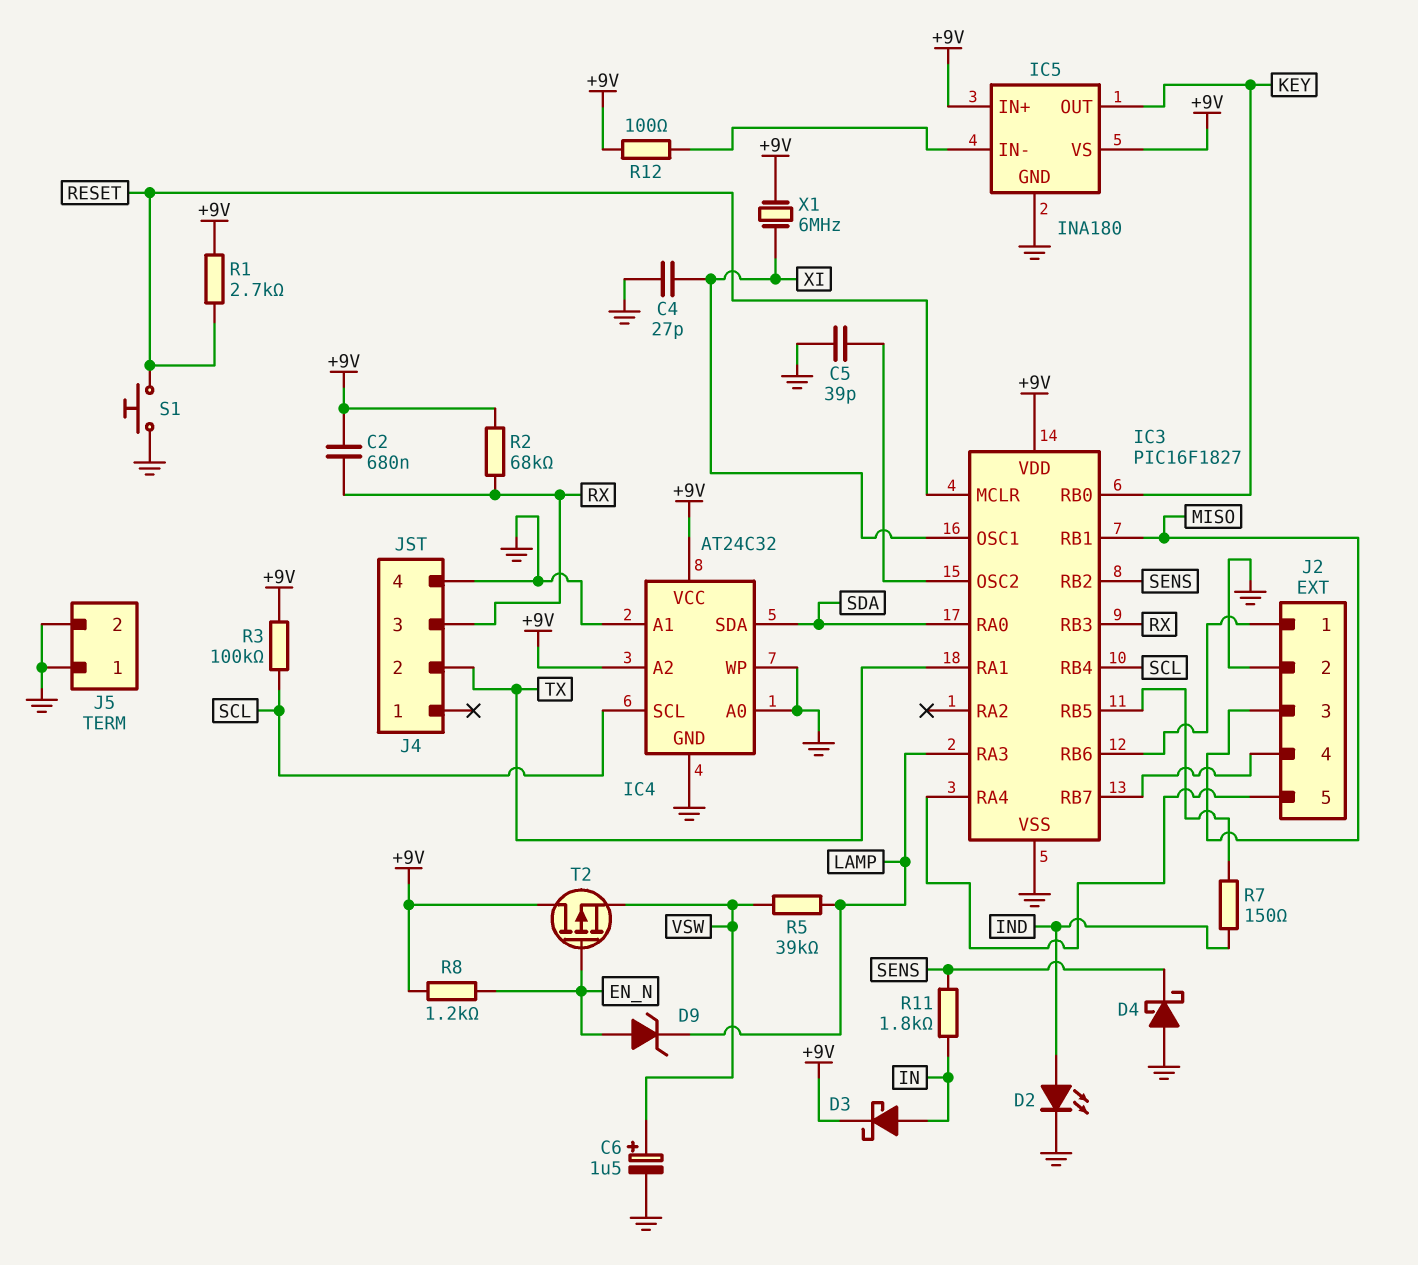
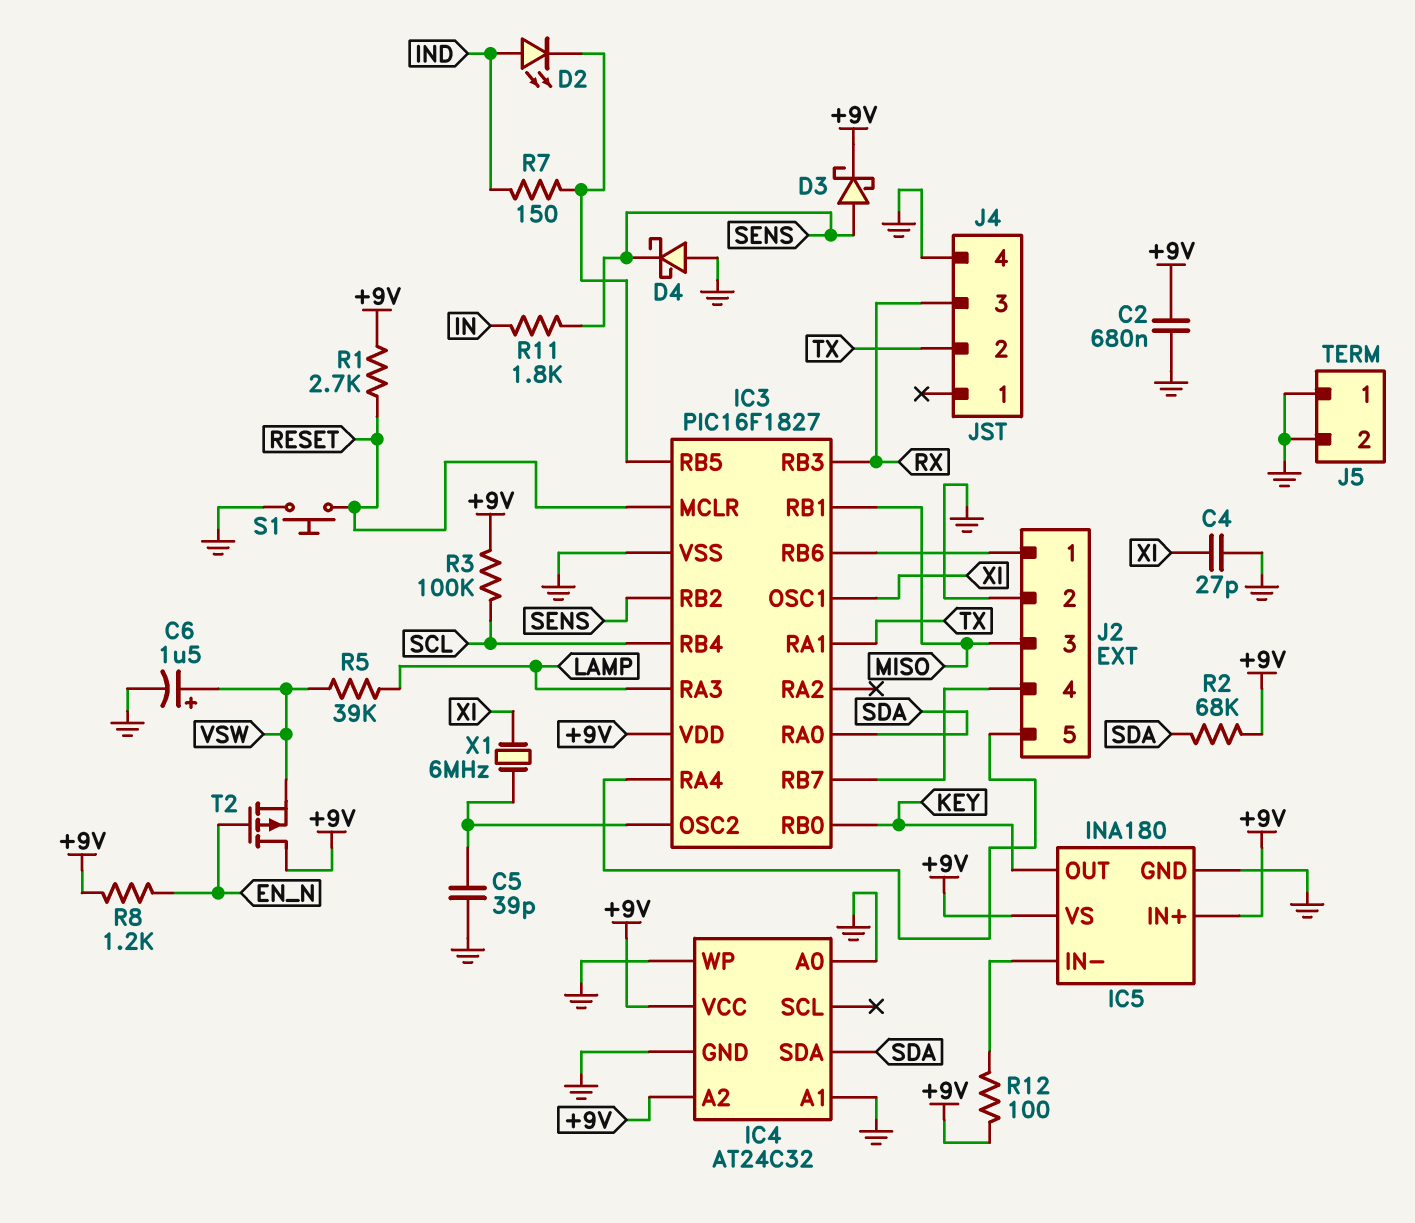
C2: 680nF (+9V, RX) -> 680nF (+9V, GND)
D2: LED (A IND, K GND) -> LED (A IND, K IC3/RB5)
D3: schottky (A IN, K +9V) -> schottky (A SENS, K +9V)
D9: zener (A EN_N, K LAMP) -> none
IC4 pin SCL: SCL -> none
R2: 68k (+9V, RX) -> 68k (+9V, SDA)
X1: 6MHz (+9V, XI) -> 6MHz (IC3/OSC2, XI)

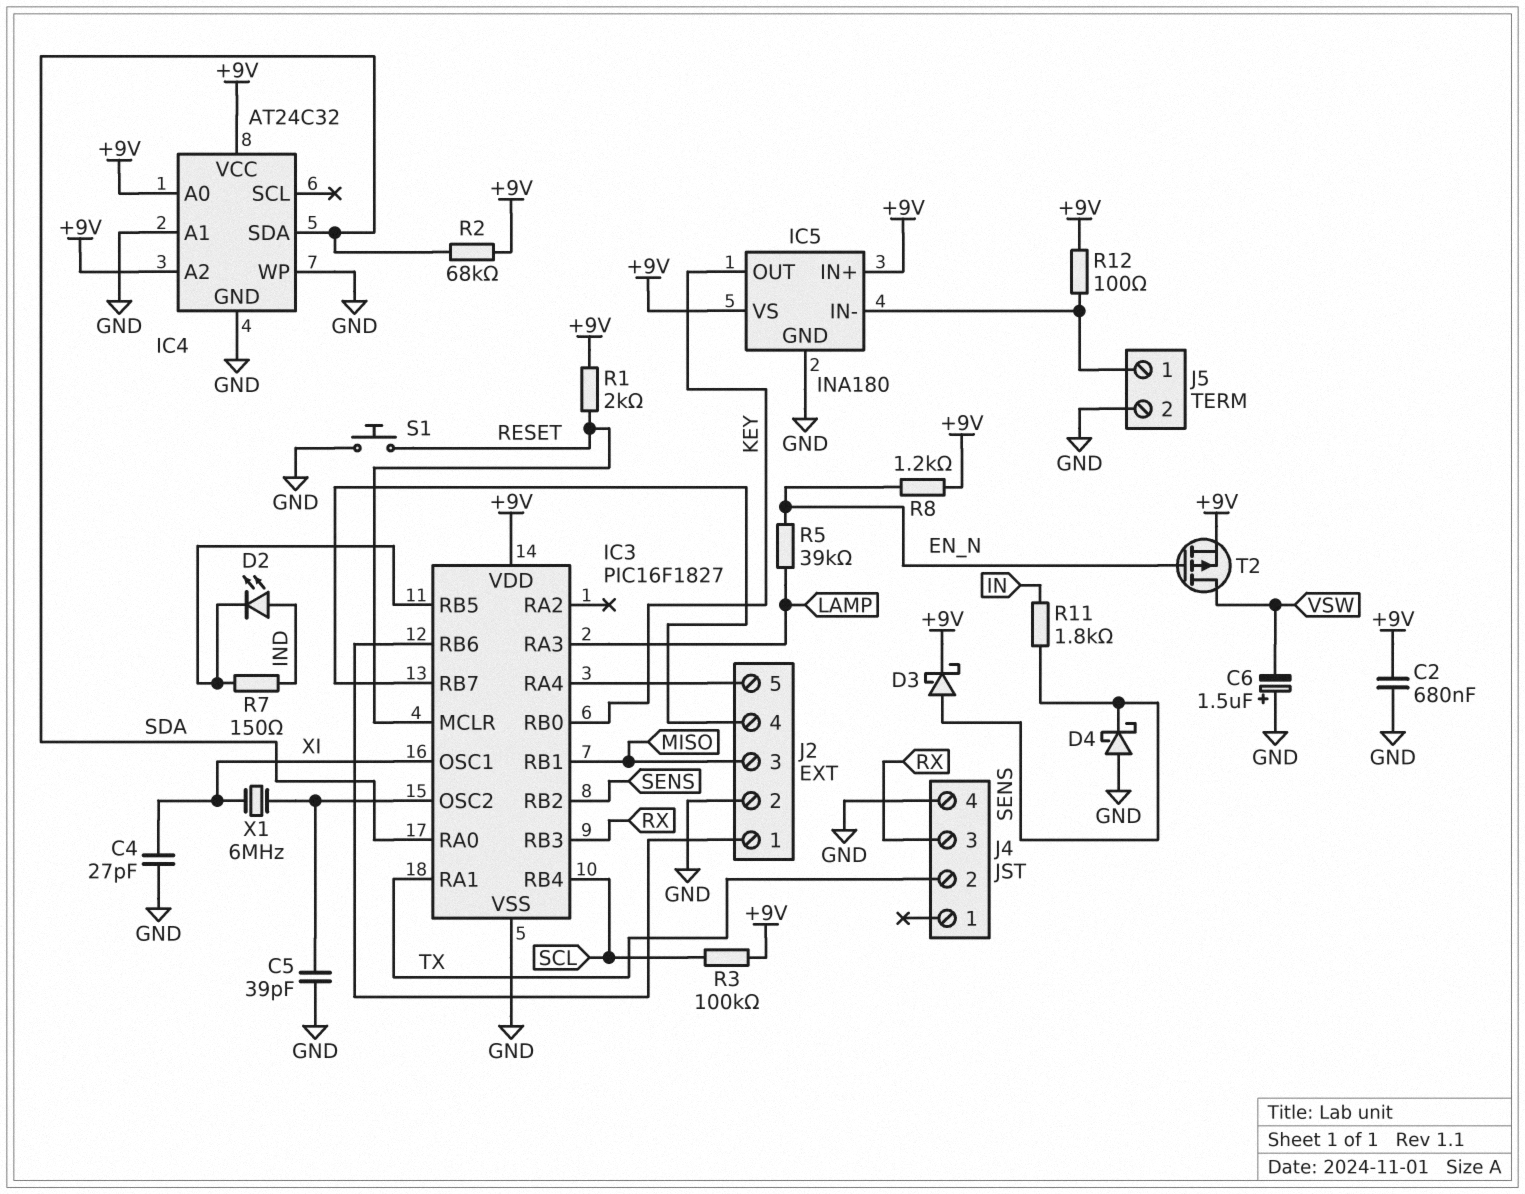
C6: 1.5uF (plus VSW, minus GND) -> 1.5uF (plus GND, minus VSW)
IC4 pin A0: GND -> +9V
J5 pin 1: GND -> IC5/IN-
R1: 2.7k (+9V, RESET) -> 2k (+9V, RESET)
R5: 39k (LAMP, VSW) -> 39k (EN_N, LAMP)
T2: PMOS (G EN_N, D +9V, S VSW) -> PMOS (G EN_N, D VSW, S +9V)

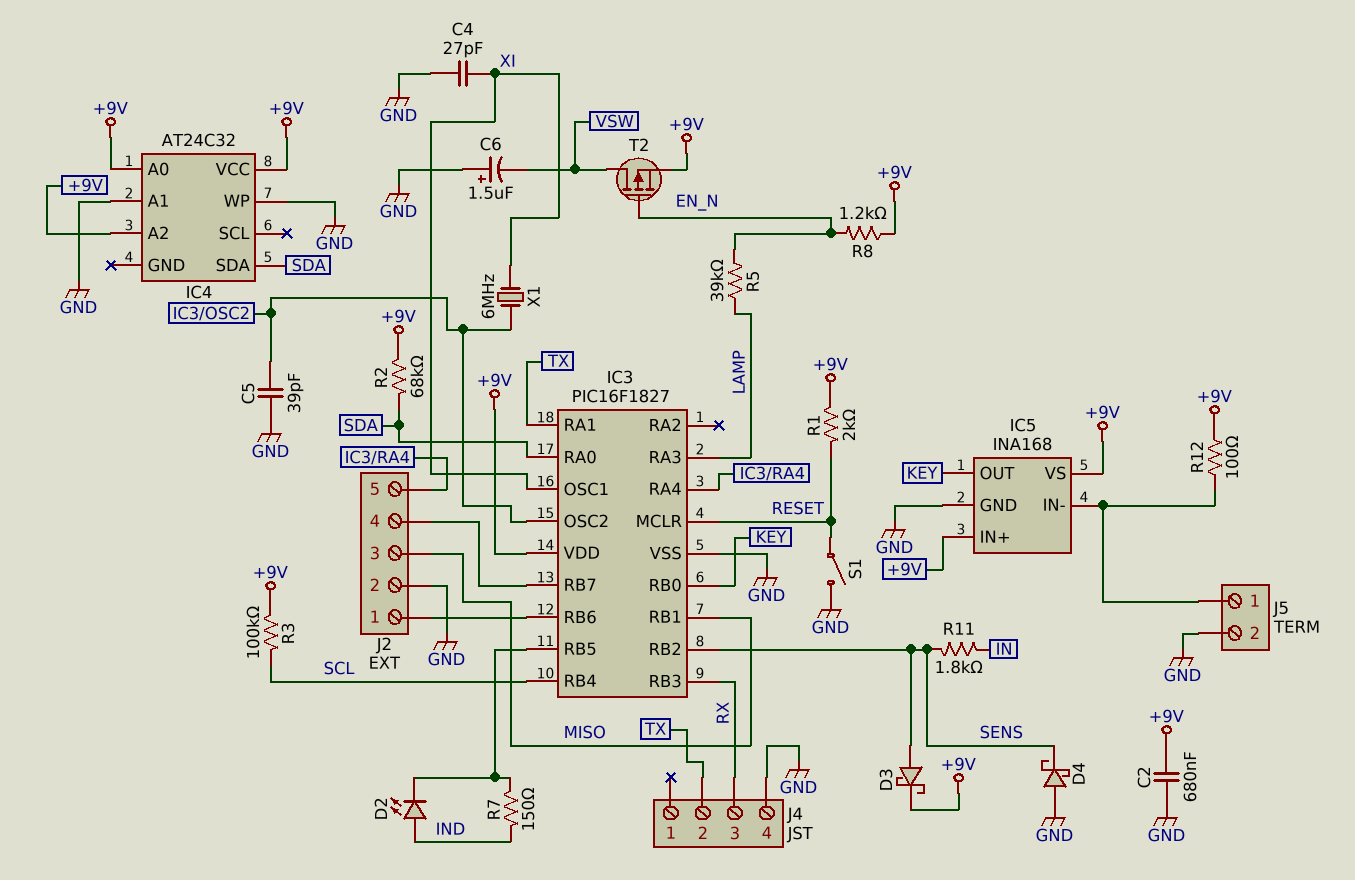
IC4 pin GND: GND -> none
IC5: INA180 -> INA168
S1: button (GND, RESET) -> switch (GND, RESET)

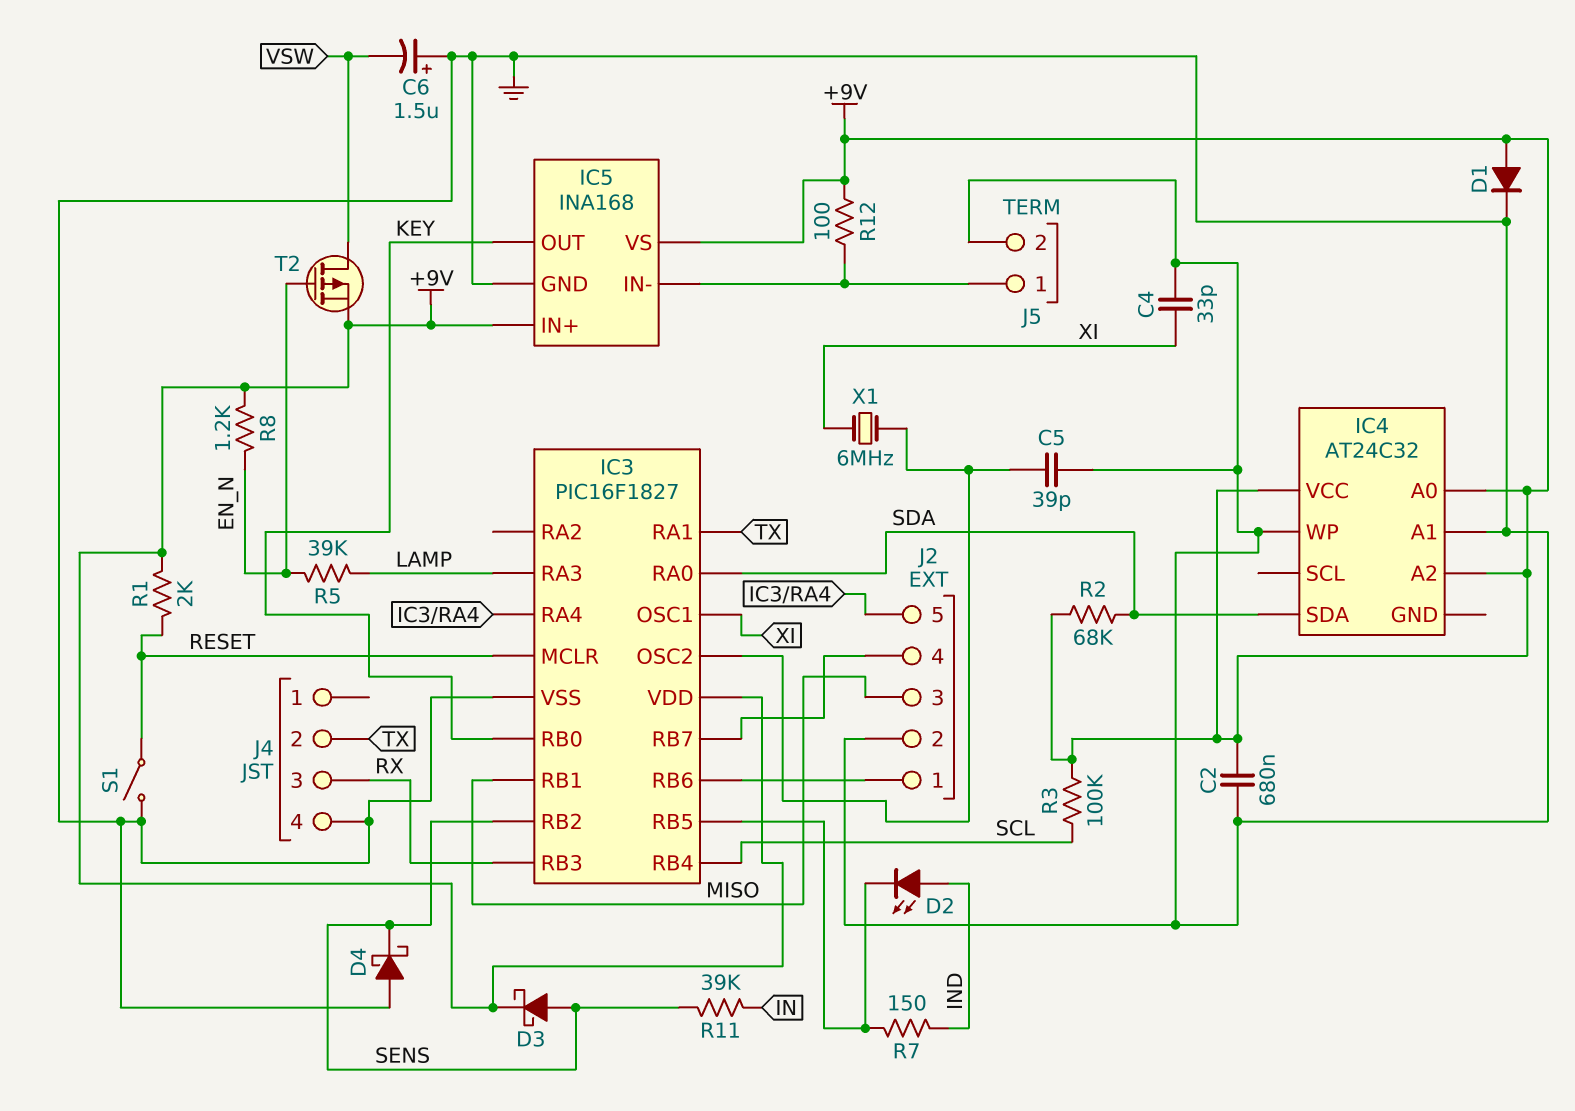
C4: 27pF (GND, XI) -> 33pF (GND, XI)
D1: none -> diode (A +9V, K GND)
R11: 1.8k (IN, SENS) -> 39k (IN, SENS)

